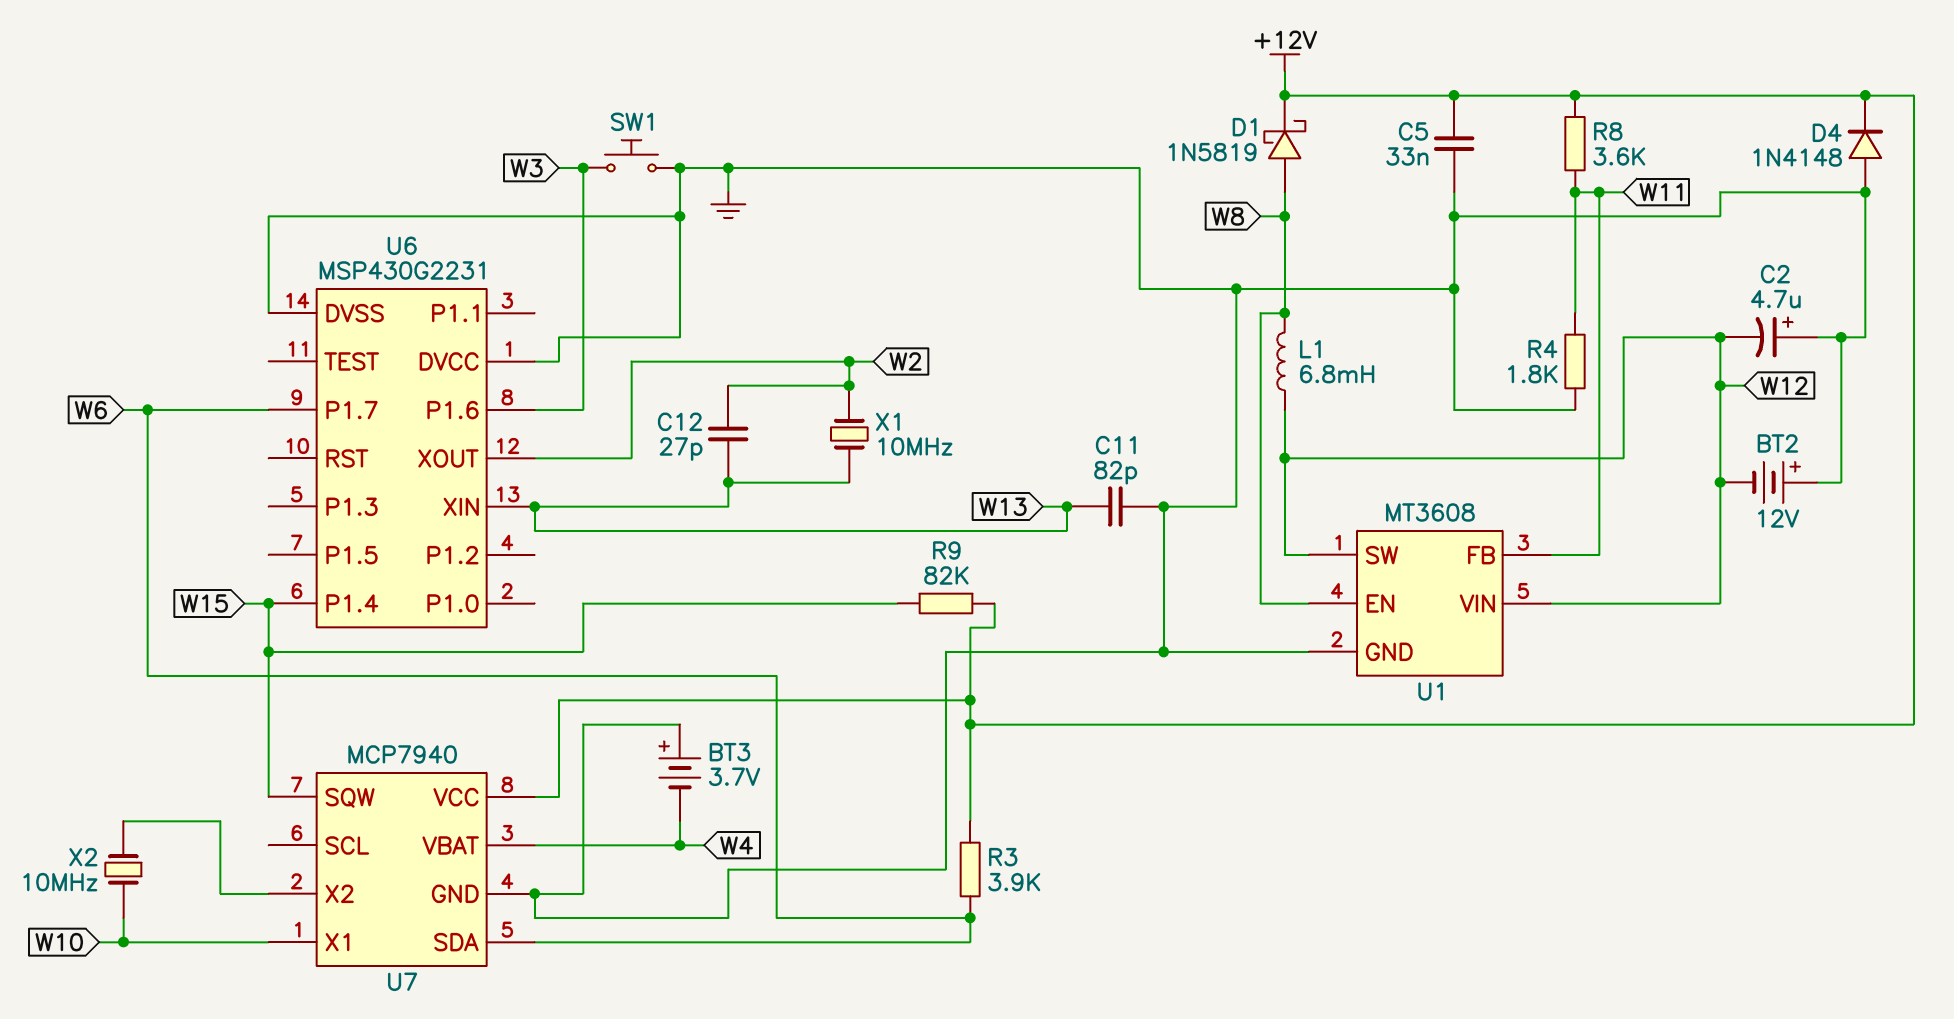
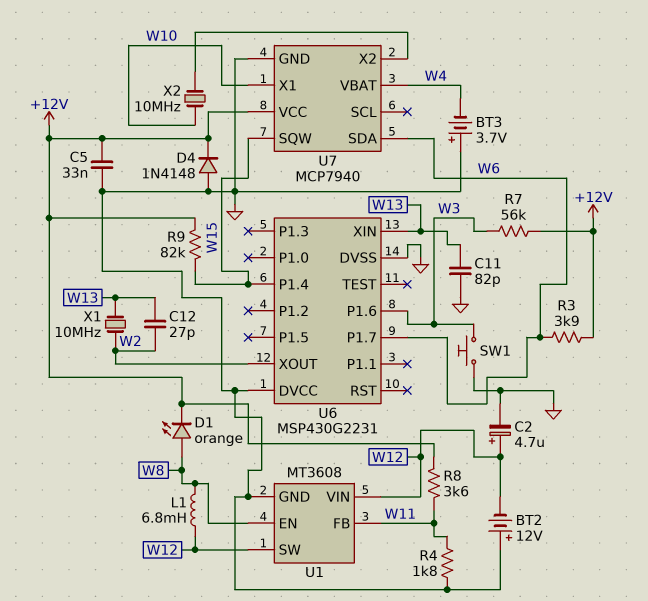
C2: 4.7uF (plus GND, minus W12) -> 4.7uF (plus W12, minus GND)
D1: schottky 1N5819 (A W8, K +12V) -> LED orange (A W8, K +12V)
R7: none -> 56k (+12V, W3)

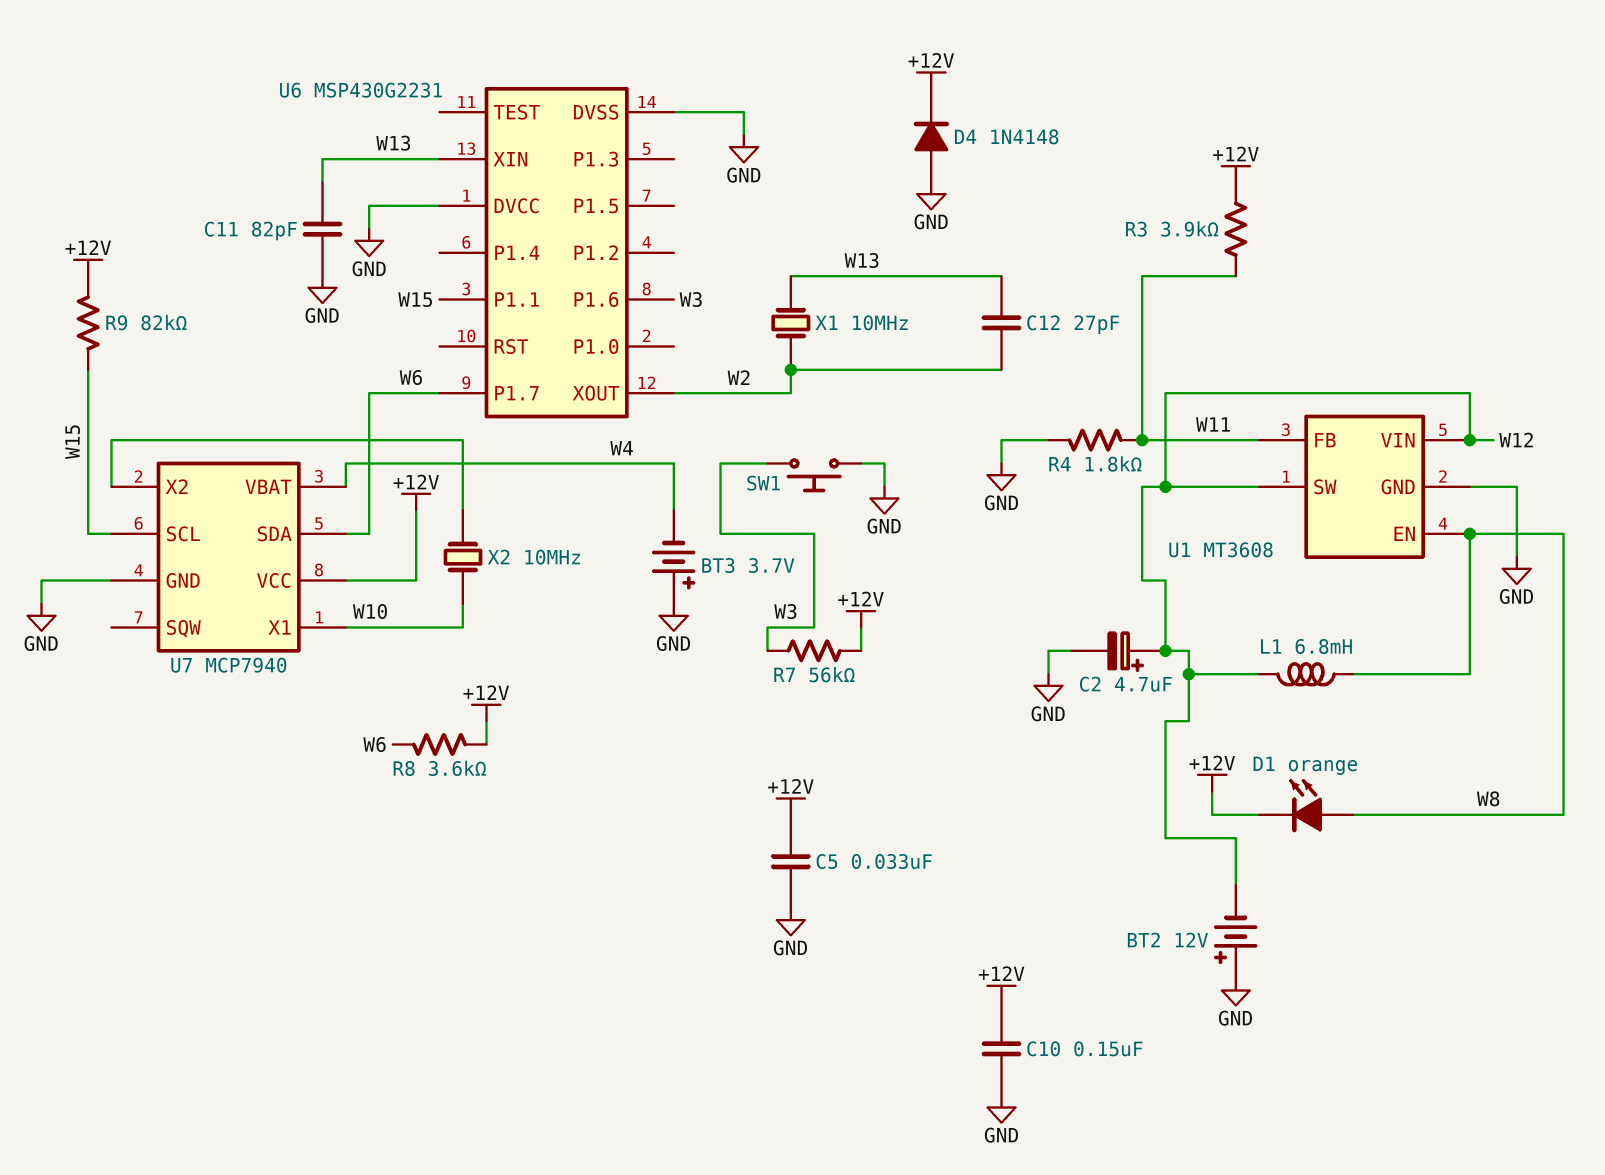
C10: none -> 150nF (+12V, GND)
R3: 3.9k (+12V, W6) -> 3.9k (+12V, W11)
R8: 3.6k (+12V, W11) -> 3.6k (+12V, W6)
U6 pin P1.1: none -> W15
U6 pin P1.4: W15 -> none
U7 pin SCL: none -> W15
U7 pin SQW: W15 -> none

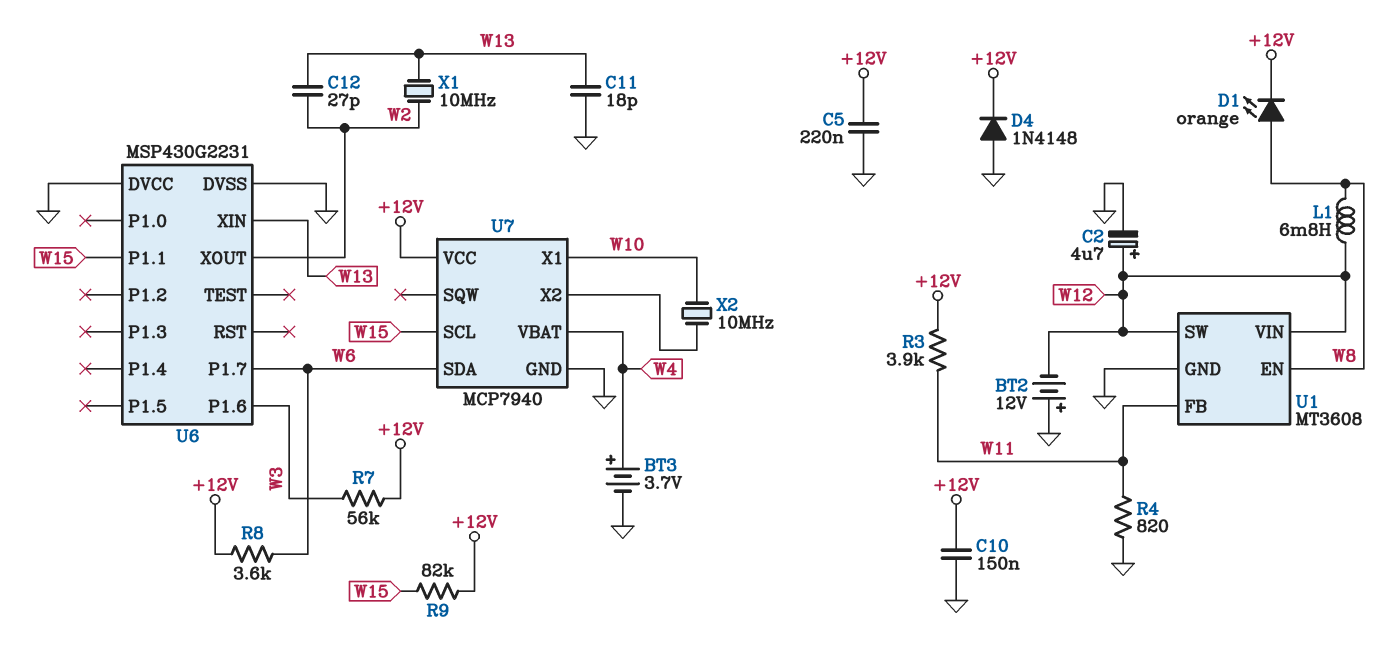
BT3: 3.7V (plus GND, minus W4) -> 3.7V (plus W4, minus GND)
C5: 33nF (+12V, GND) -> 220nF (+12V, GND)
C11: 82pF (GND, W13) -> 18pF (GND, W13)
R4: 1.8k (GND, W11) -> 820 (GND, W11)
SW1: button (GND, W3) -> none

